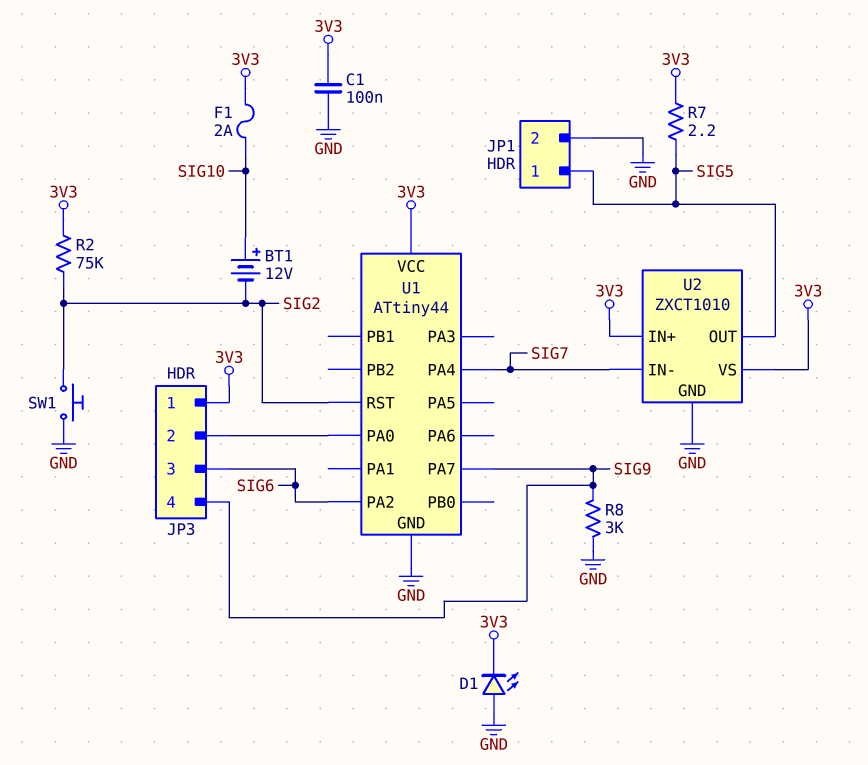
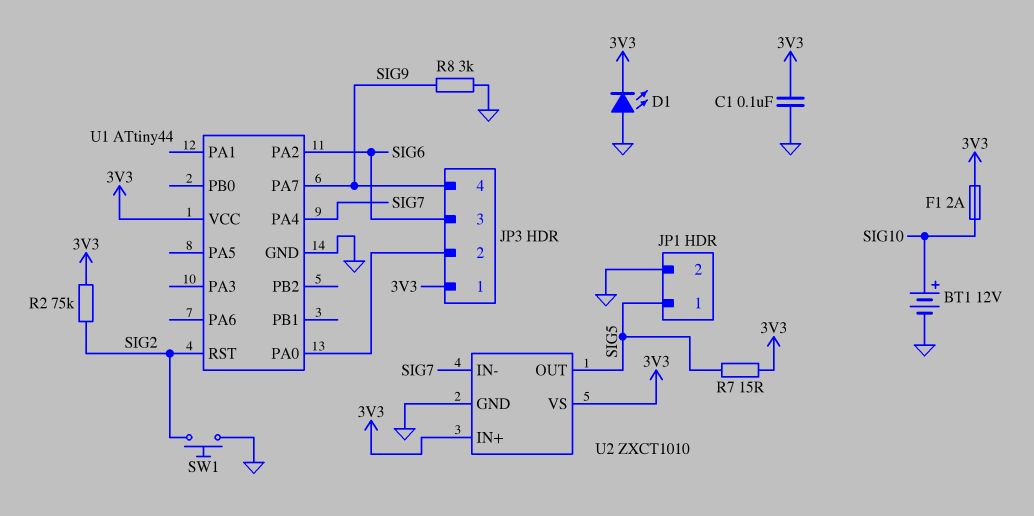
BT1: 12V (plus SIG10, minus SIG2) -> 12V (plus SIG10, minus GND)
R7: 2.2 (3V3, SIG5) -> 15 (3V3, SIG5)

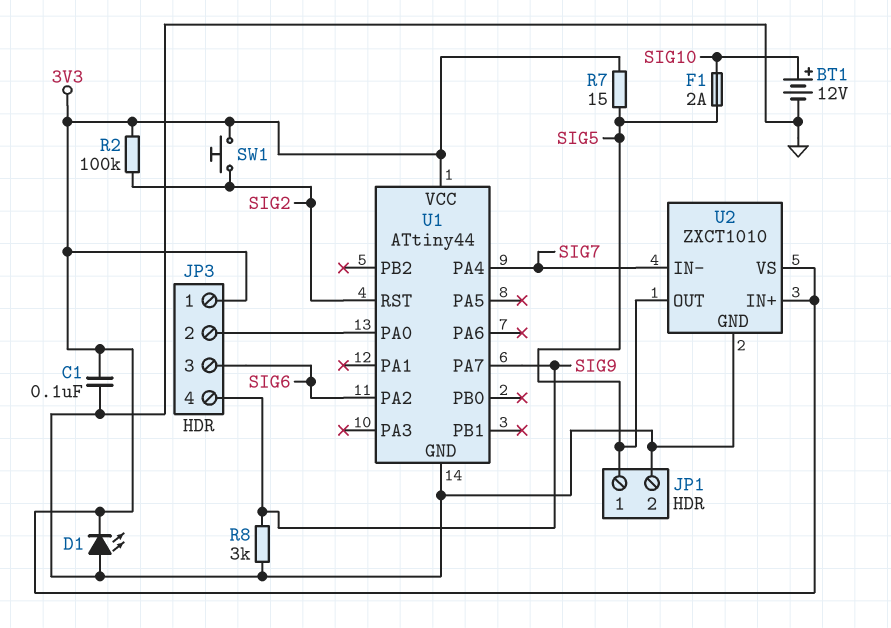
F1: 2A (3V3, SIG10) -> 2A (SIG5, SIG10)
R2: 75k (3V3, SIG2) -> 100k (3V3, SIG2)
SW1: button (GND, SIG2) -> button (3V3, SIG2)

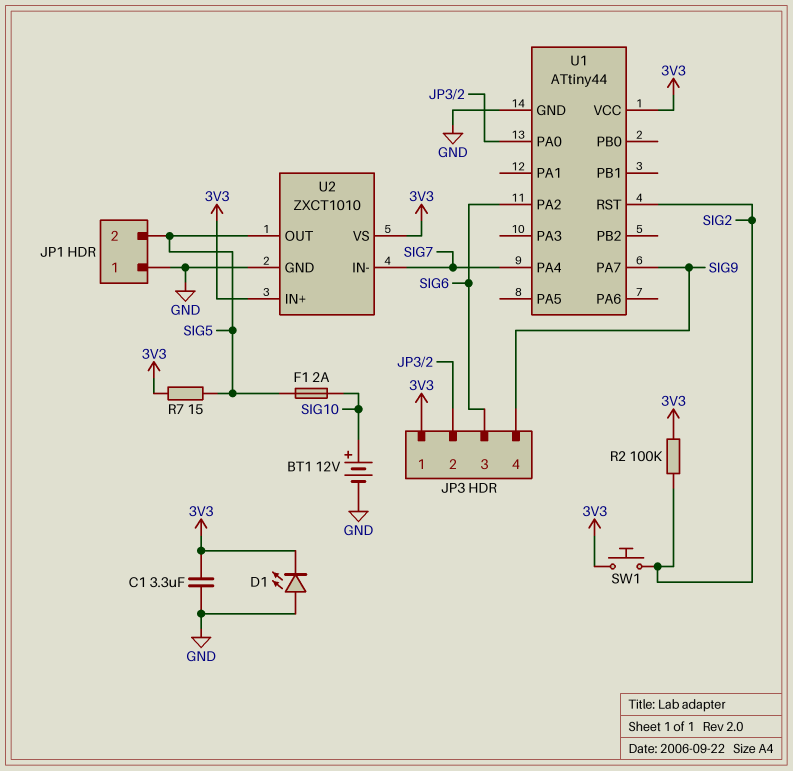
C1: 100nF (3V3, GND) -> 3.3uF (3V3, GND)
JP1 pin 1: SIG5 -> GND
JP1 pin 2: GND -> SIG5
R8: 3k (GND, SIG9) -> none

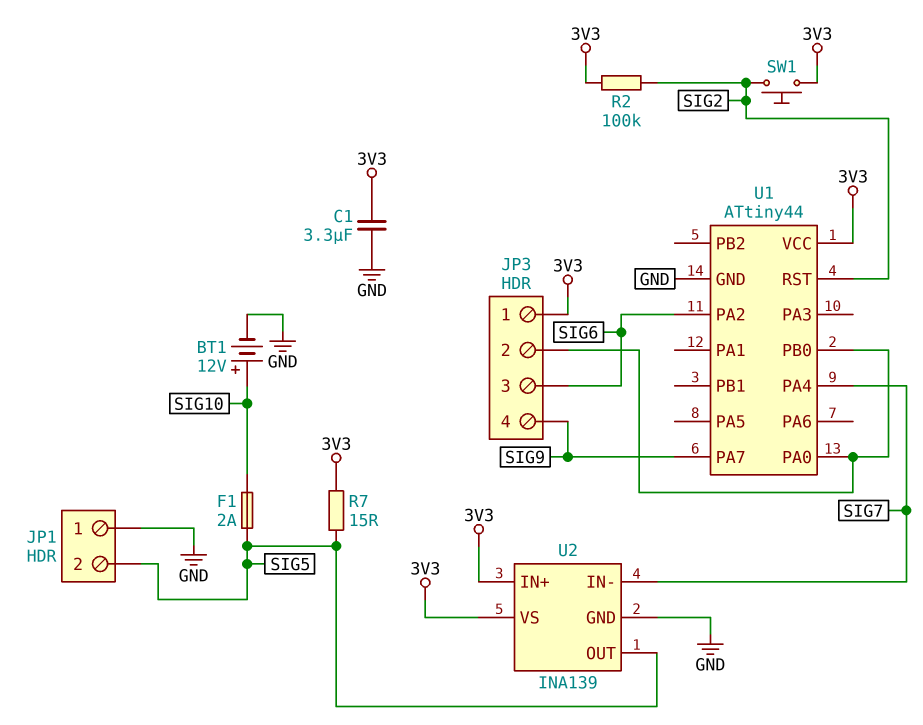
D1: LED (A GND, K 3V3) -> none
U1 pin PB0: none -> JP3/2
U2: ZXCT1010 -> INA139

